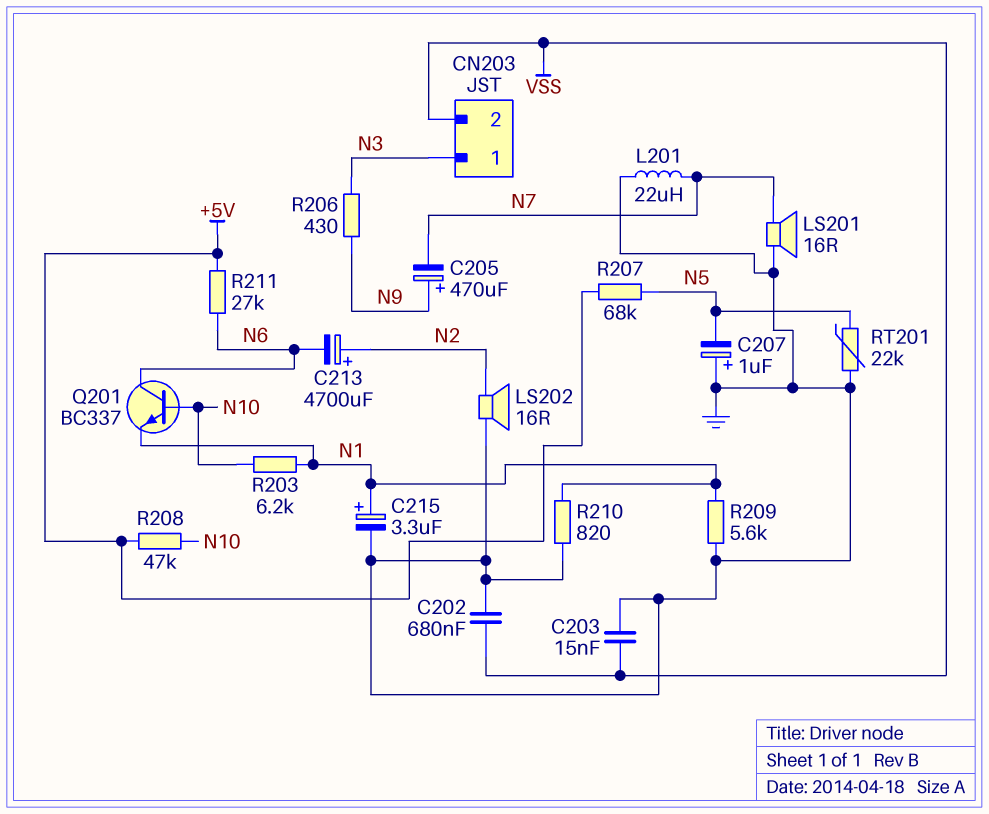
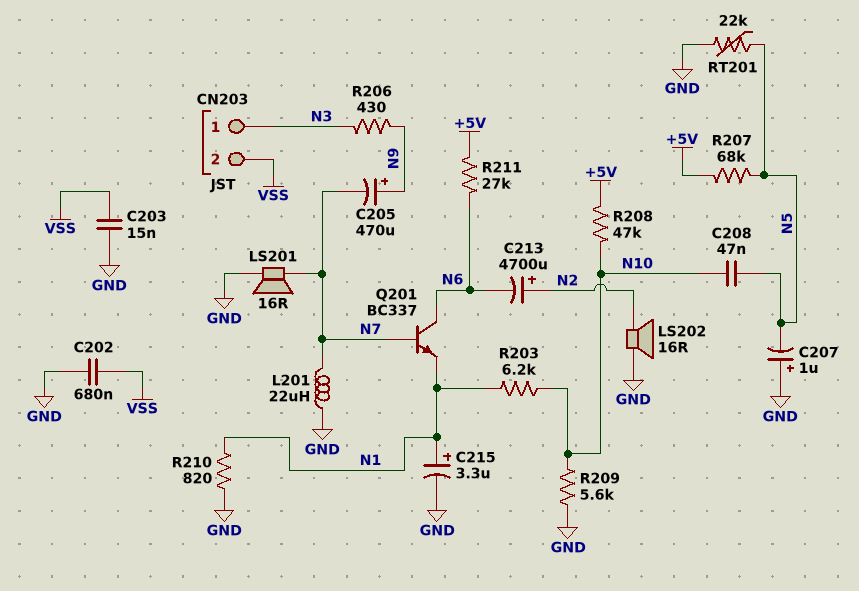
C208: none -> 47nF (N5, N10)
Q201: NPN BC337 (B N10, C N6, E N1) -> NPN BC337 (B N7, C N6, E N1)
R209: 5.6k (GND, N1) -> 5.6k (GND, N10)

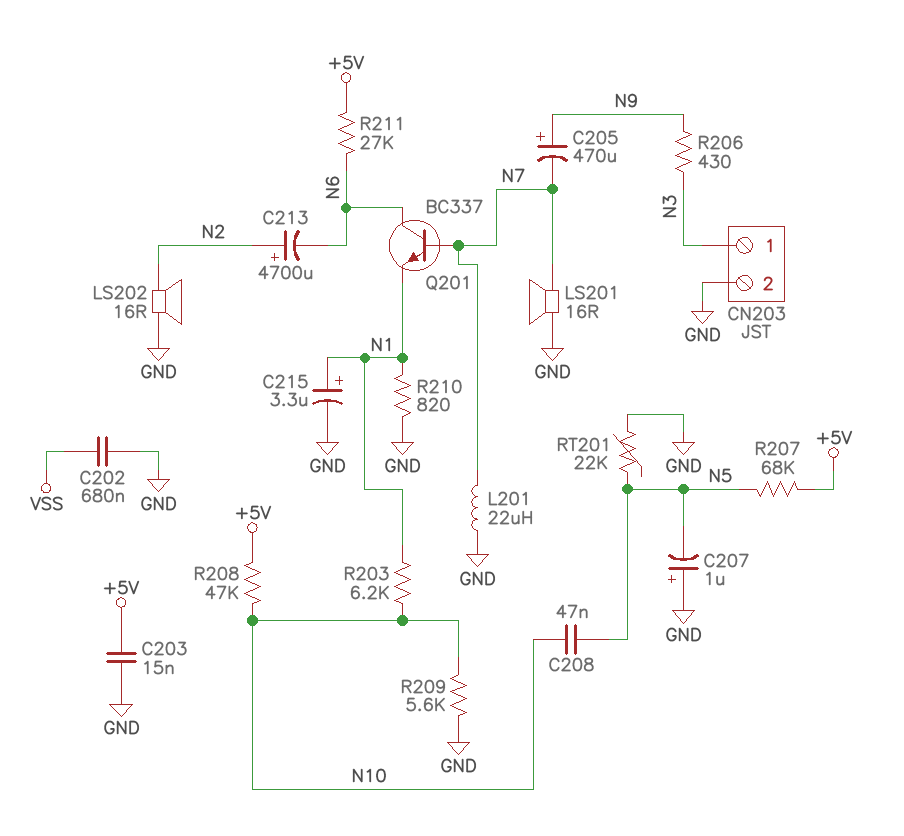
C203: 15nF (GND, VSS) -> 15nF (+5V, GND)
CN203 pin 2: VSS -> GND

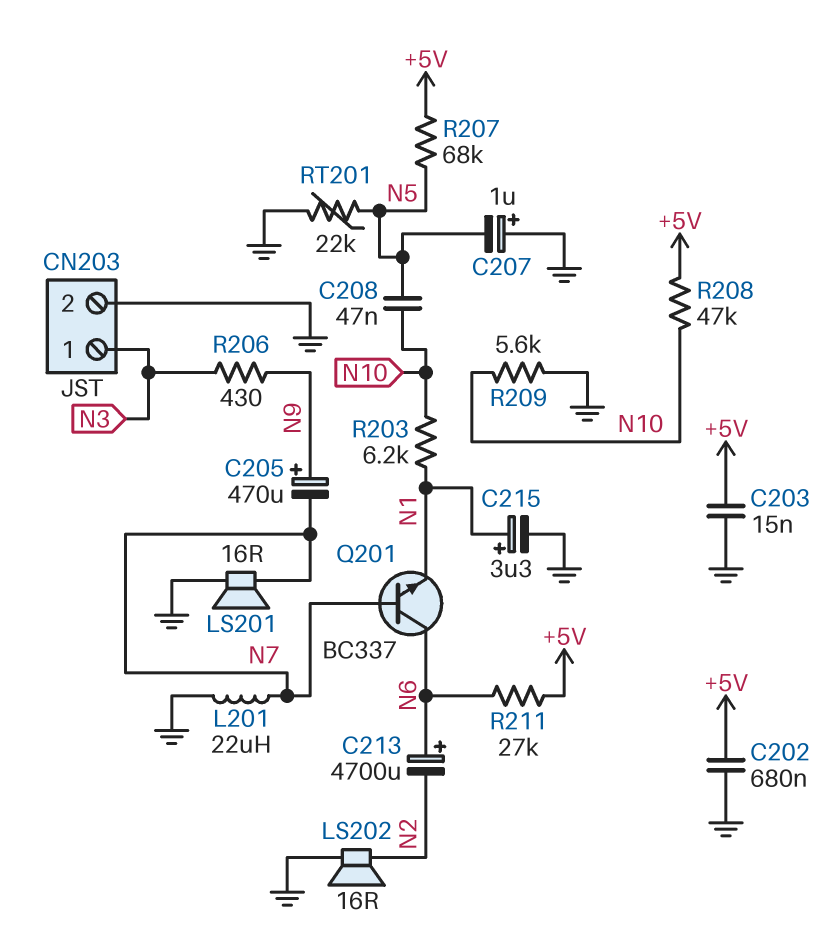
C202: 680nF (GND, VSS) -> 680nF (+5V, GND)
C213: 4700uF (plus N2, minus N6) -> 4700uF (plus N6, minus N2)
R210: 820 (GND, N1) -> none

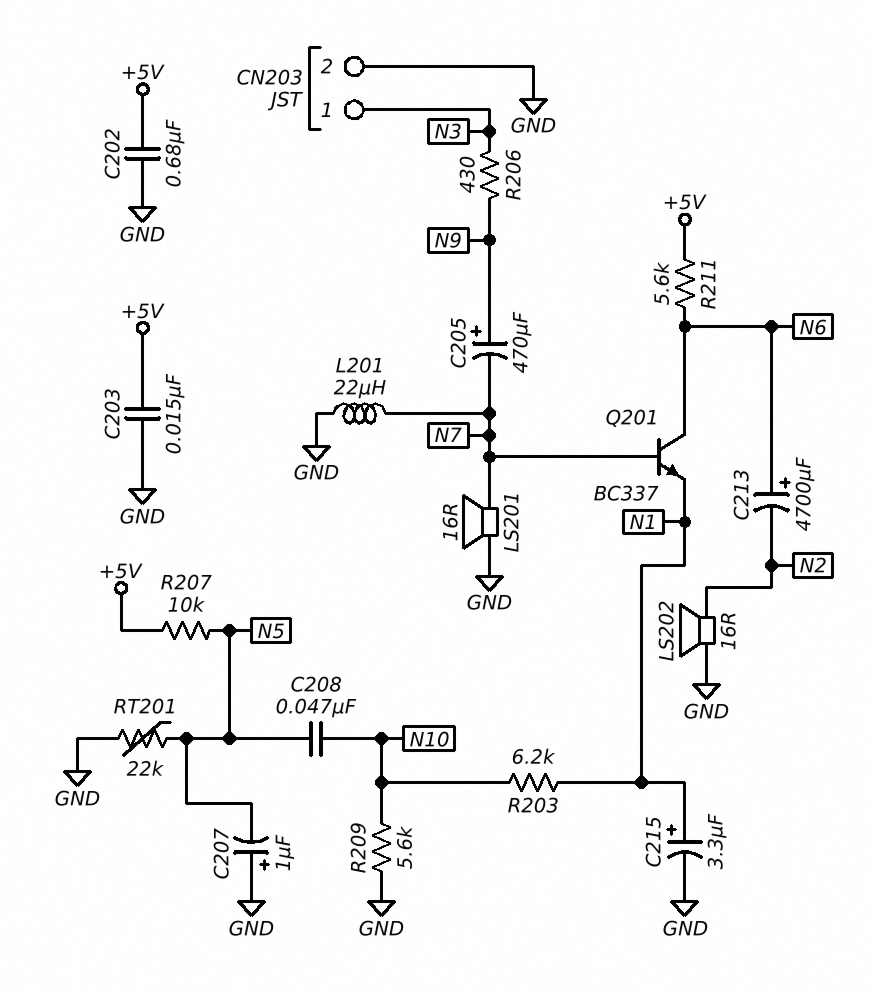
R207: 68k (+5V, N5) -> 10k (+5V, N5)
R208: 47k (+5V, N10) -> none
R211: 27k (+5V, N6) -> 5.6k (+5V, N6)

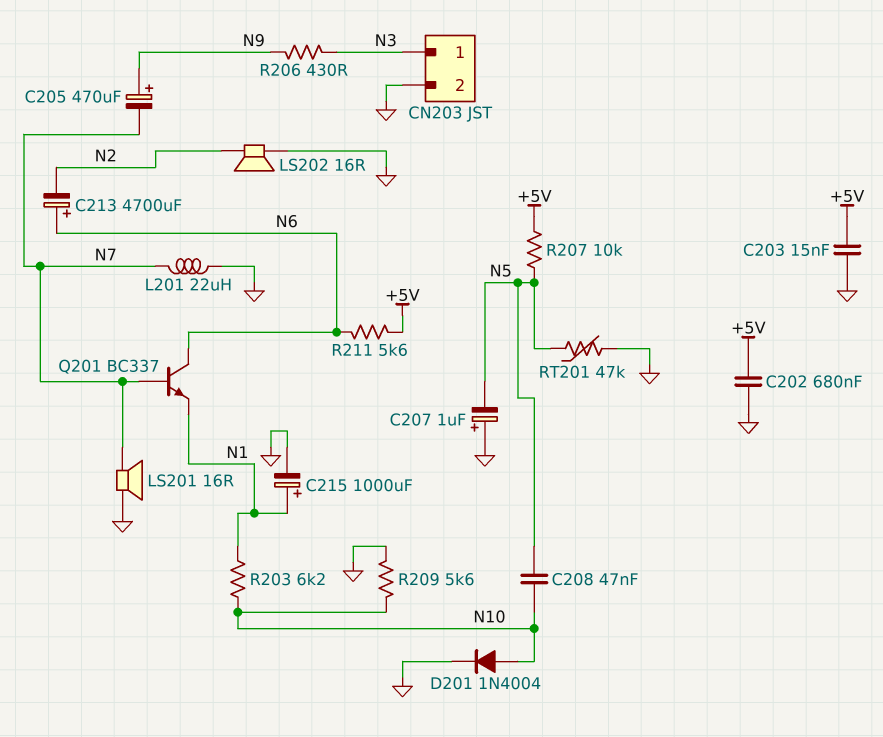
C215: 3.3uF (plus N1, minus GND) -> 1000uF (plus N1, minus GND)
D201: none -> diode 1N4004 (A N10, K GND)
RT201: 22k (GND, N5) -> 47k (GND, N5)

